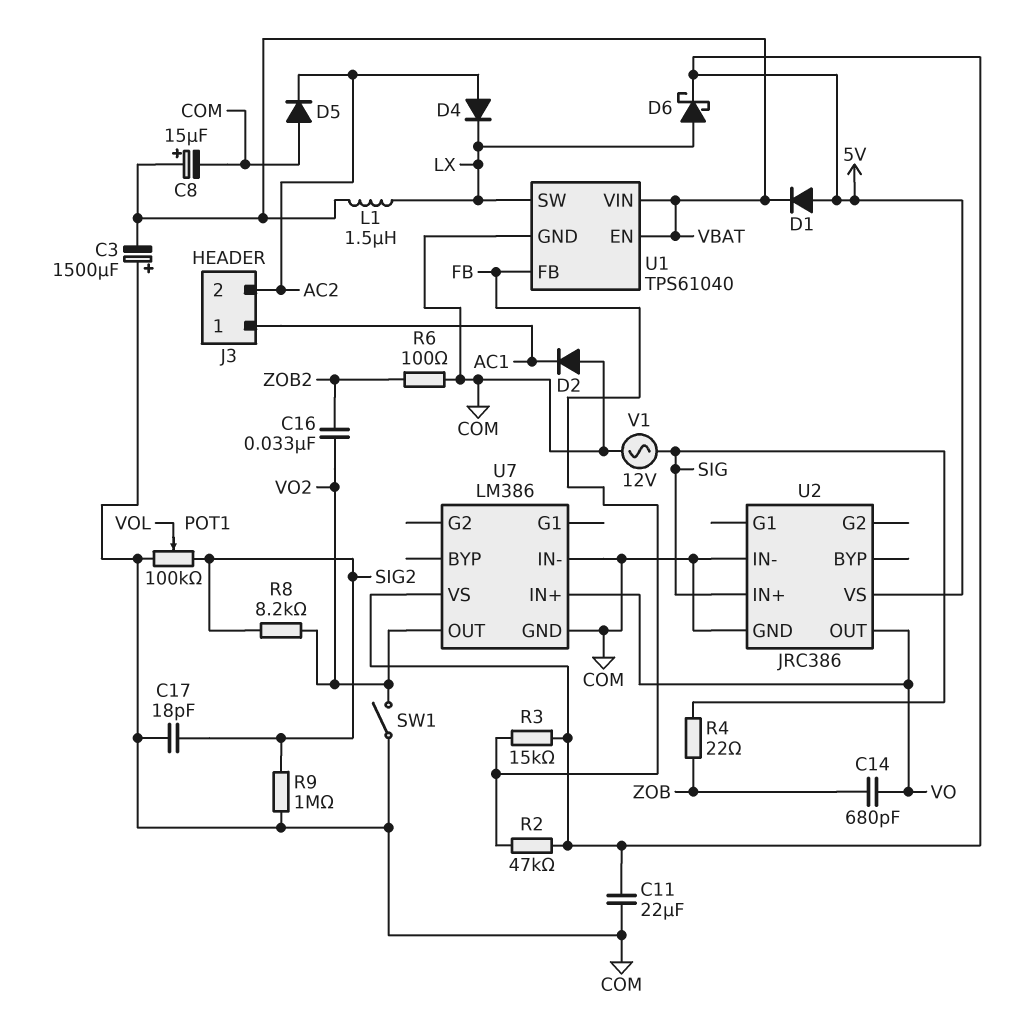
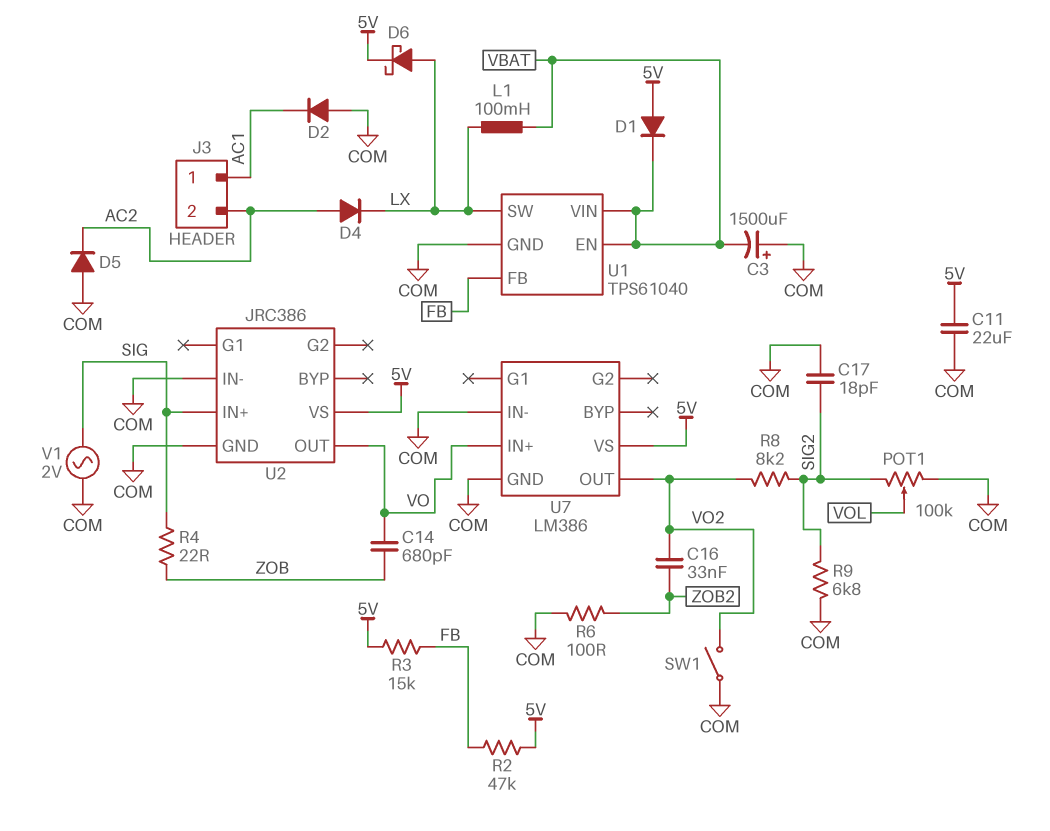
C8: 15uF (plus VBAT, minus COM) -> none
L1: 1.5uH (LX, VBAT) -> 100mH (LX, VBAT)
R9: 1M (COM, SIG2) -> 6.8k (COM, SIG2)
V1: AC 12V (COM, SIG) -> AC 2V (COM, SIG)

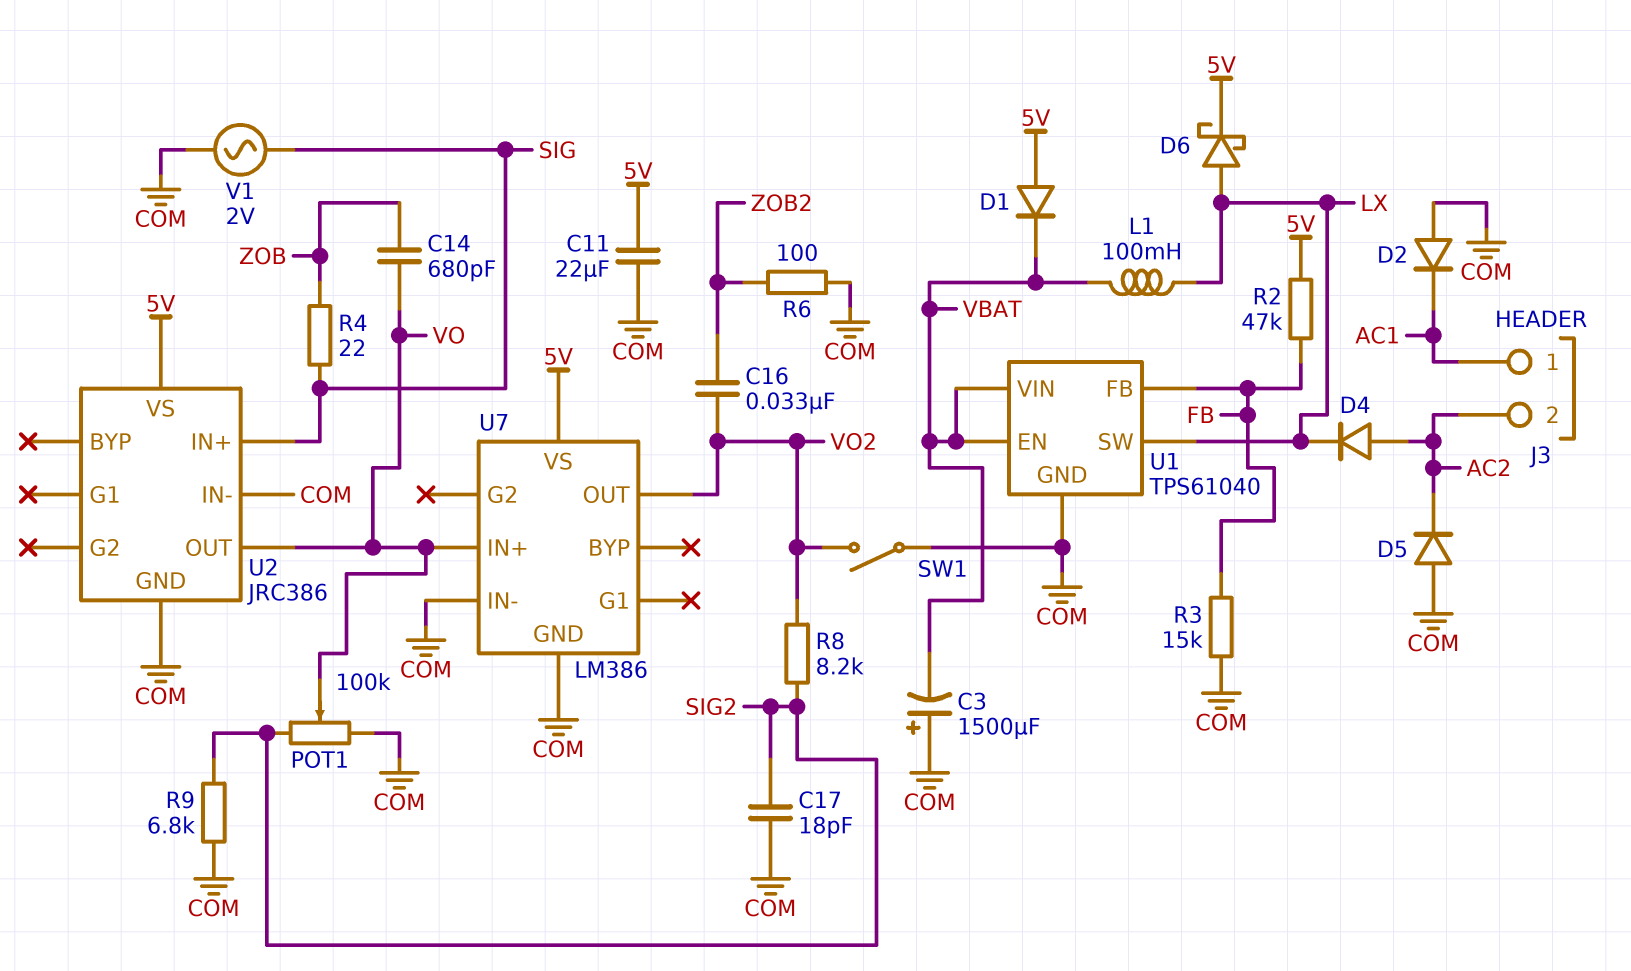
POT1: 100k (COM, SIG2, wiper VOL) -> 100k (COM, SIG2, wiper VO)
R3: 15k (5V, FB) -> 15k (COM, FB)

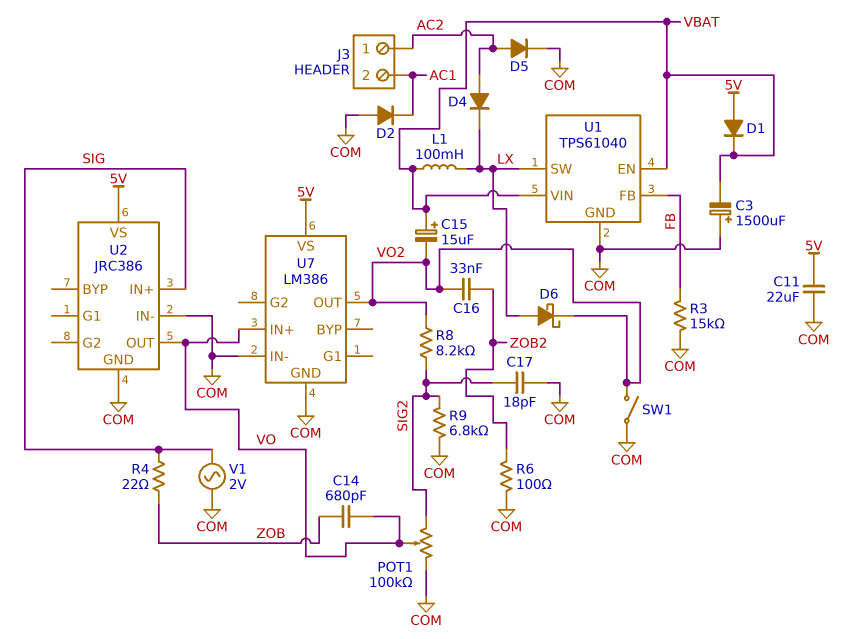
C15: none -> 15uF (plus VBAT, minus VO2)
D5: diode (A COM, K AC2) -> diode (A AC2, K COM)
D6: schottky (A LX, K 5V) -> schottky (A LX, K VO2)
J3 pin 1: AC1 -> AC2
J3 pin 2: AC2 -> AC1
R2: 47k (5V, FB) -> none

